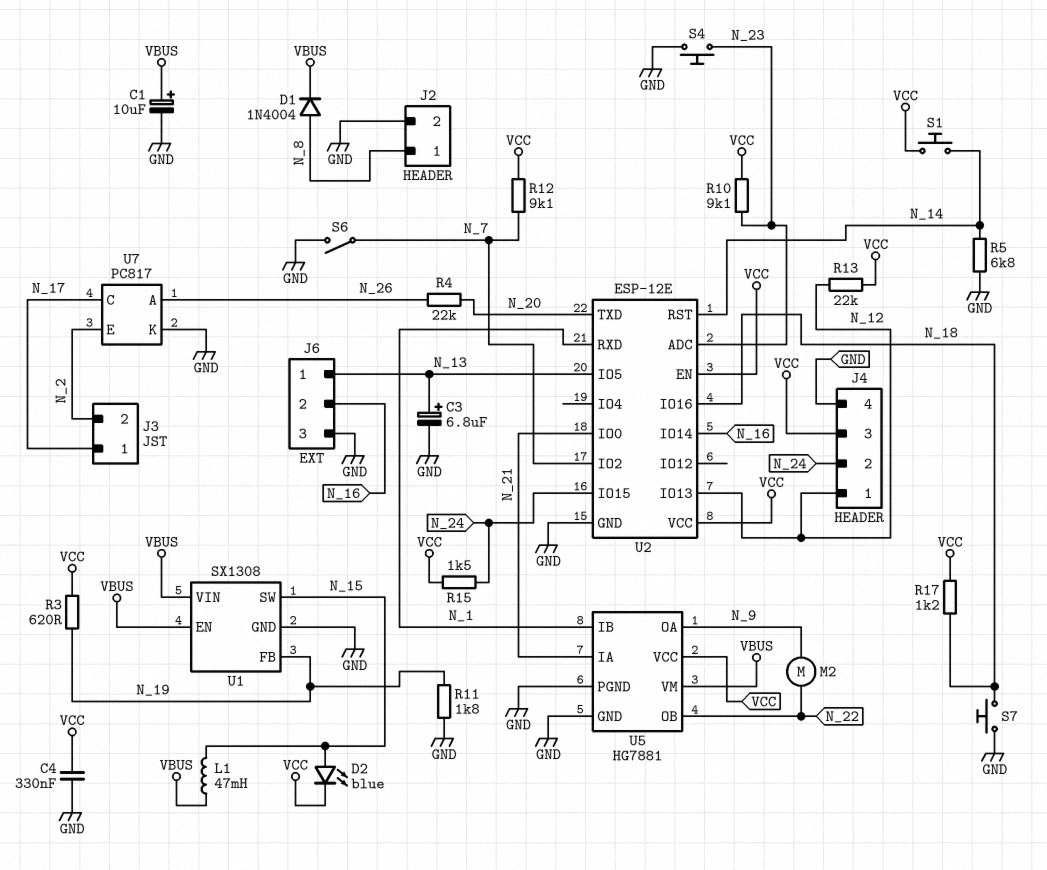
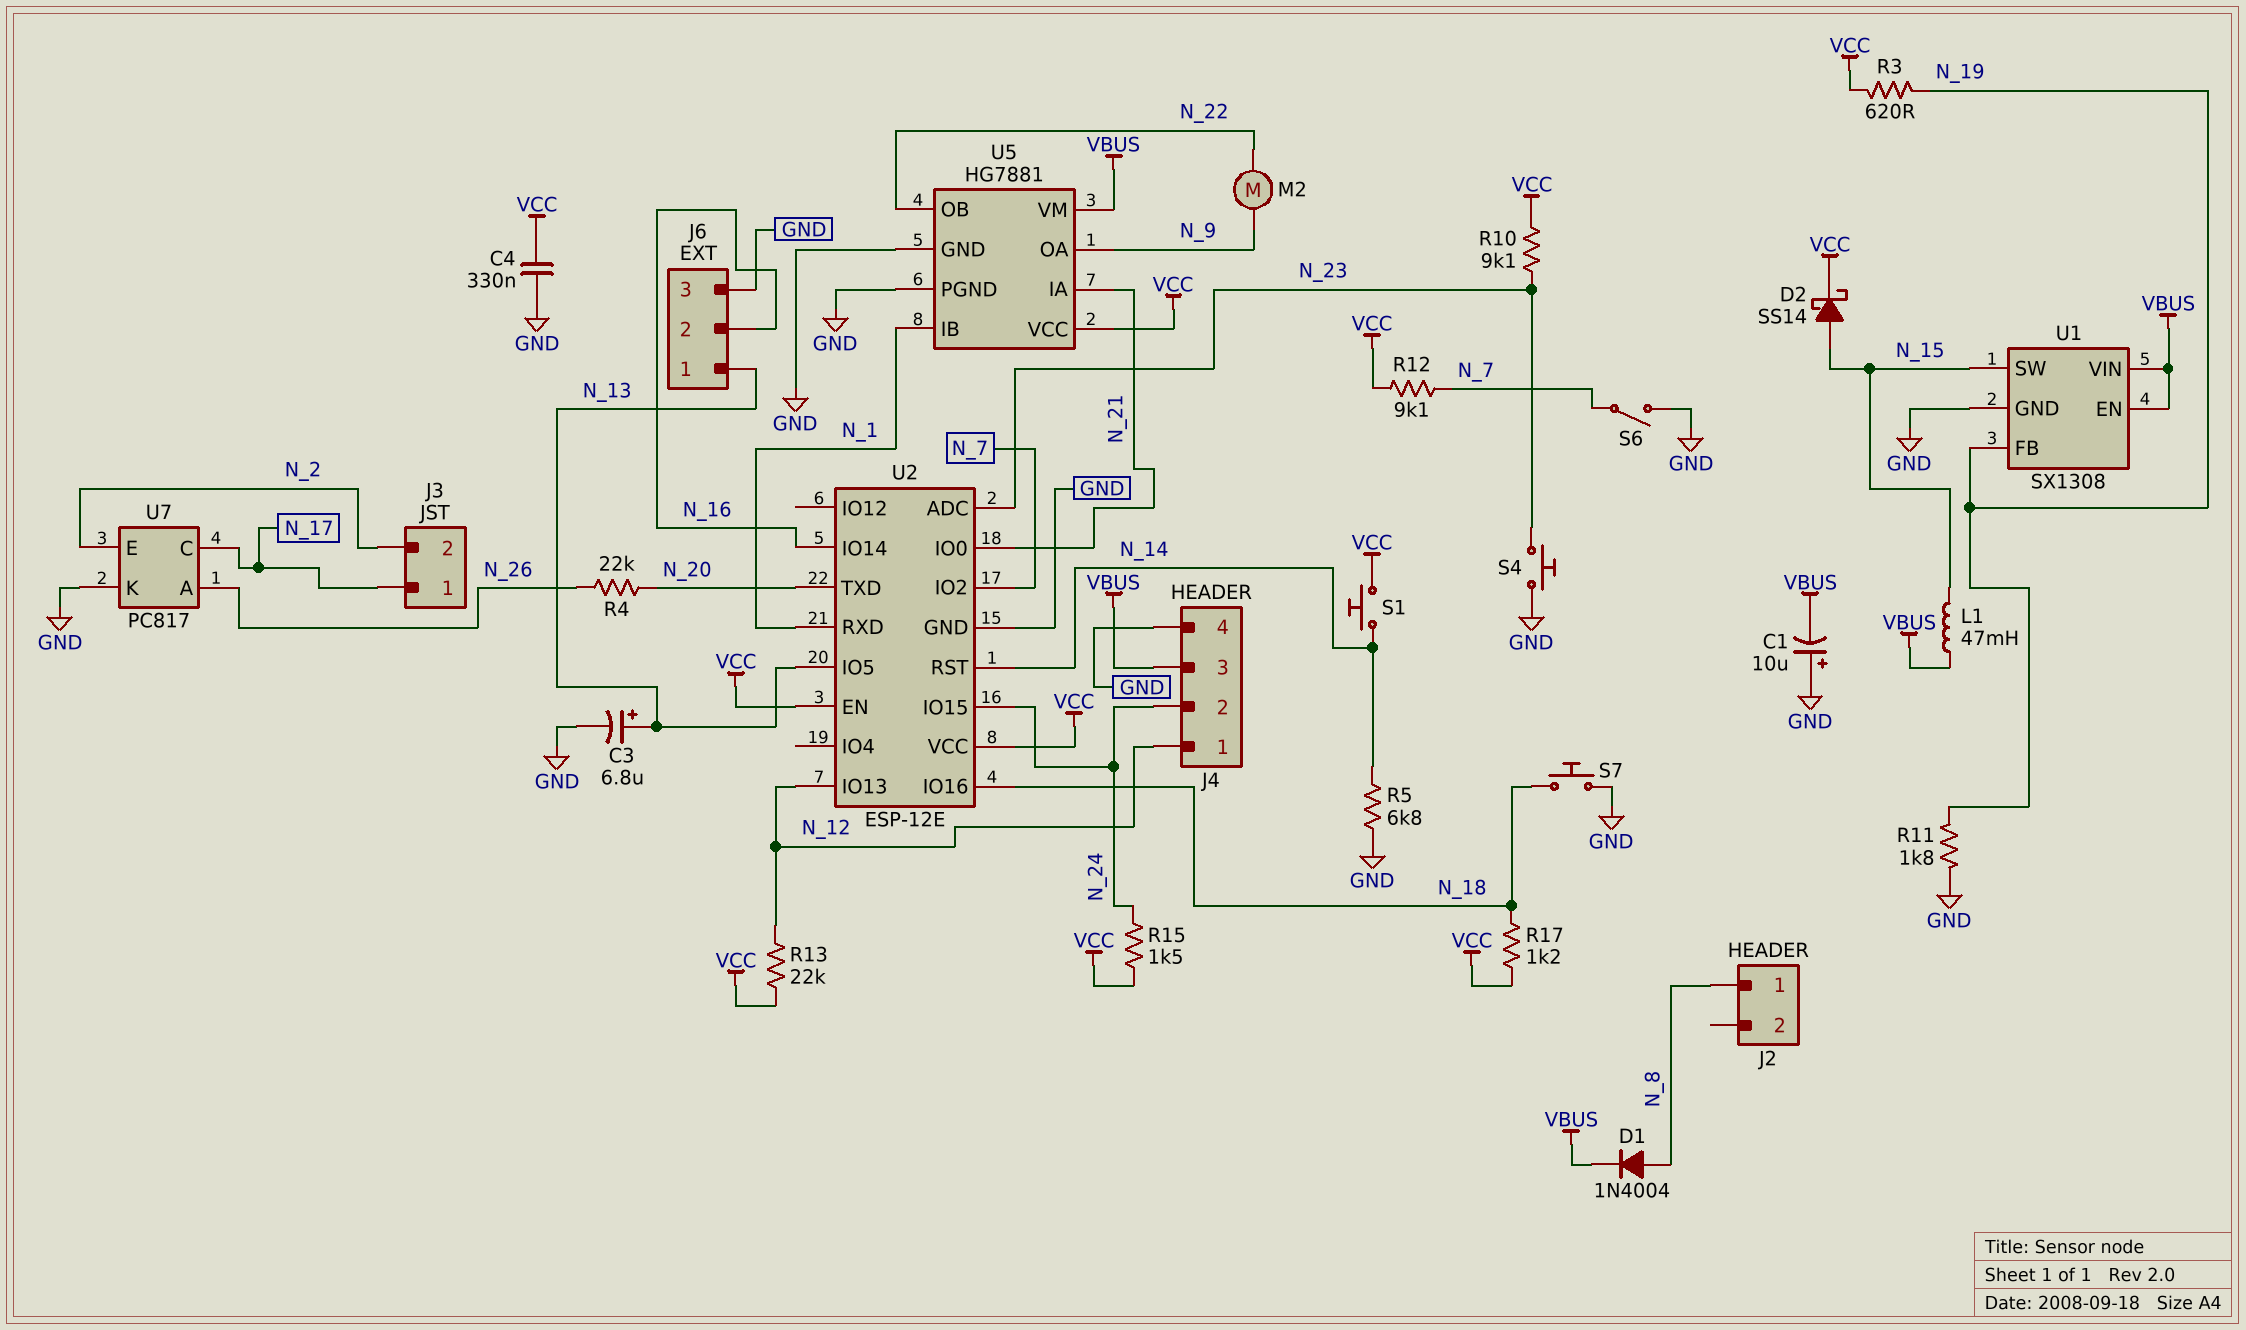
C1: 10uF (plus VBUS, minus GND) -> 10uF (plus GND, minus VBUS)
D2: LED blue (A N_15, K VCC) -> schottky SS14 (A N_15, K VCC)
J2 pin 2: GND -> none
J4 pin 3: VCC -> VBUS

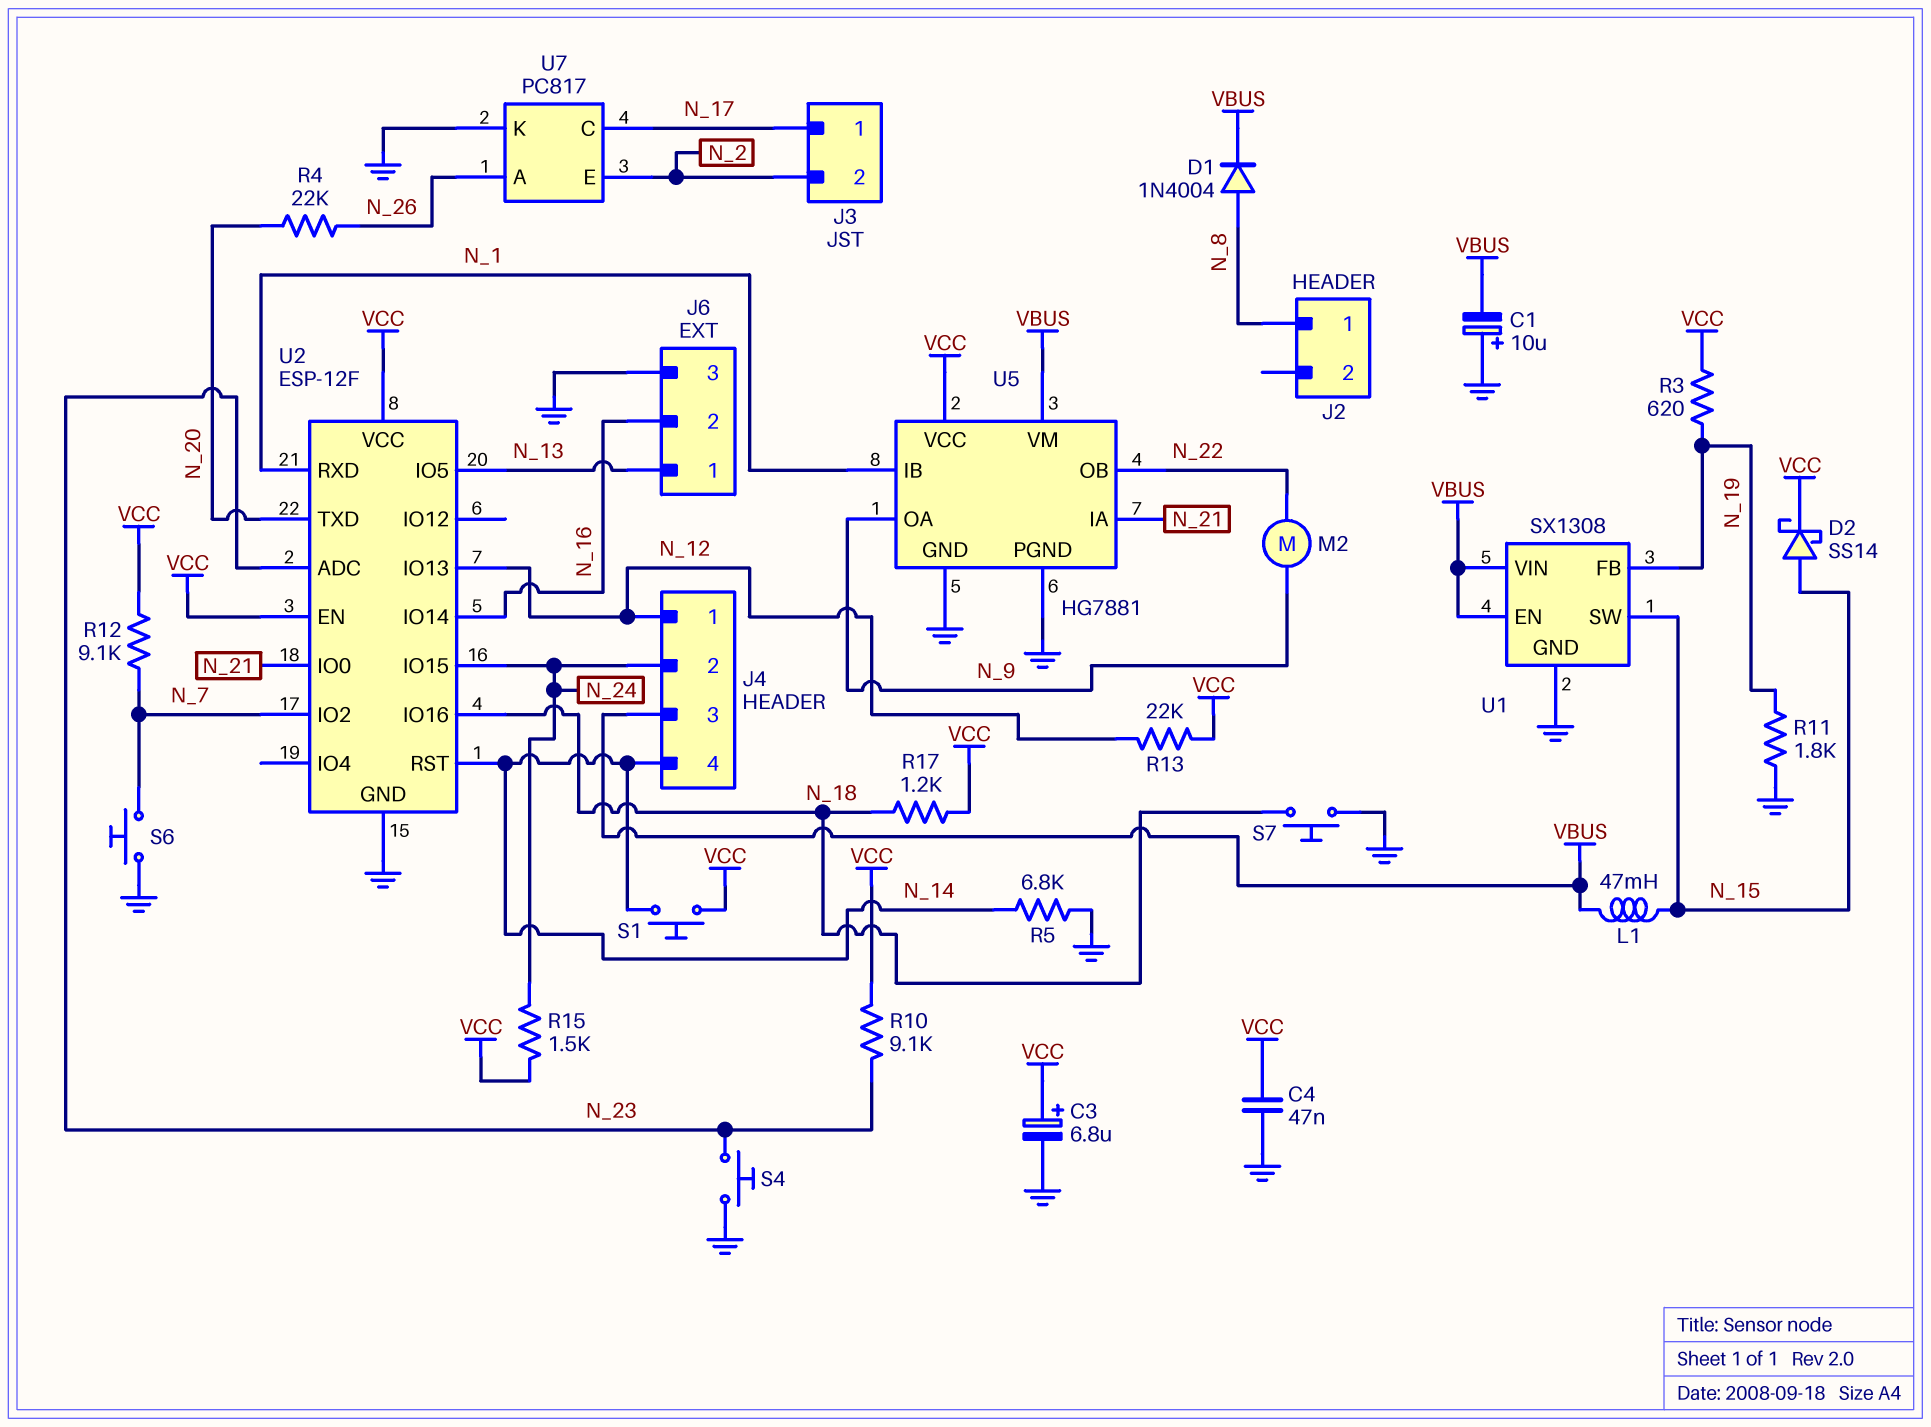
C3: 6.8uF (plus N_13, minus GND) -> 6.8uF (plus VCC, minus GND)
C4: 330nF (GND, VCC) -> 47nF (GND, VCC)
J4 pin 4: GND -> N_14
S6: switch (GND, N_7) -> button (GND, N_7)
U2: ESP-12E -> ESP-12F

